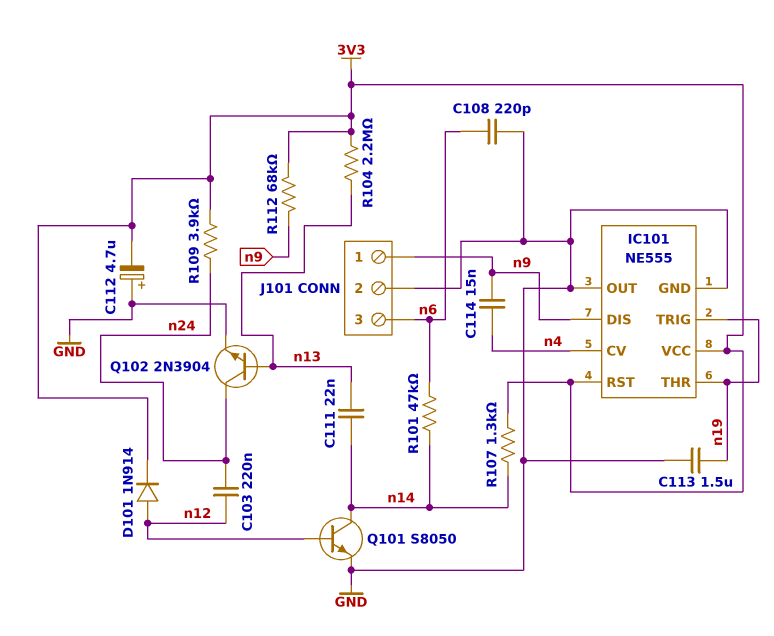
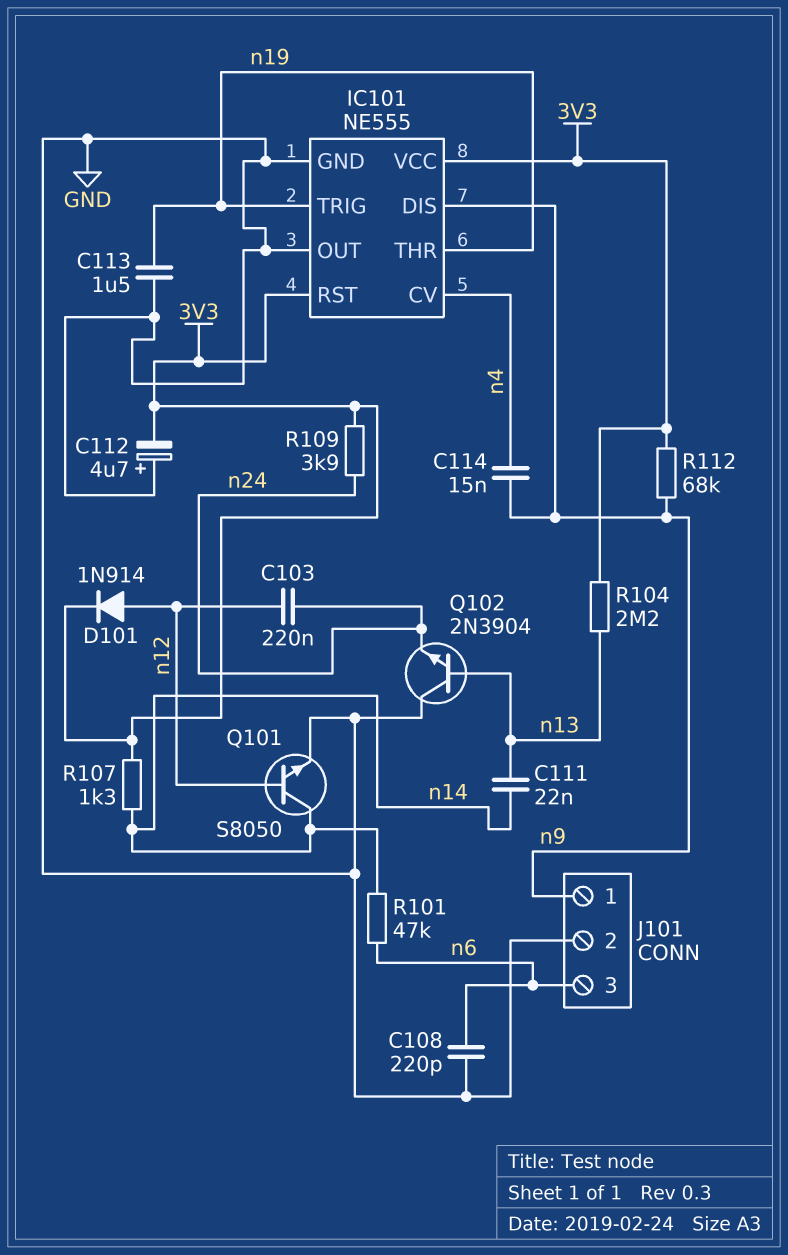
Q102: NPN 2N3904 (B n13, C n24, E GND) -> NPN 2N3904 (B n13, C GND, E n24)

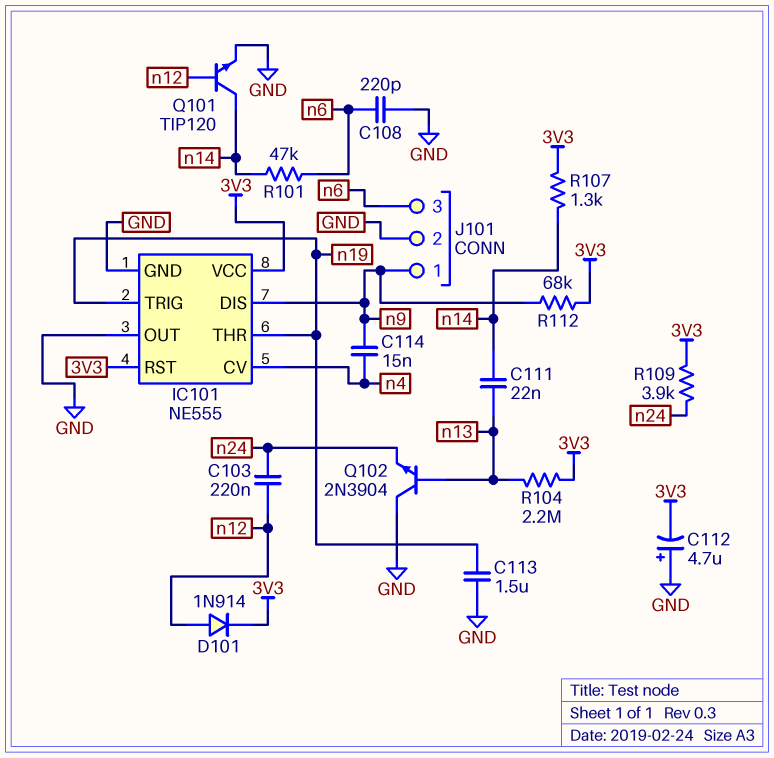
Q101: NPN S8050 (B n12, C n14, E GND) -> NPN TIP120 (B n12, C n14, E GND)

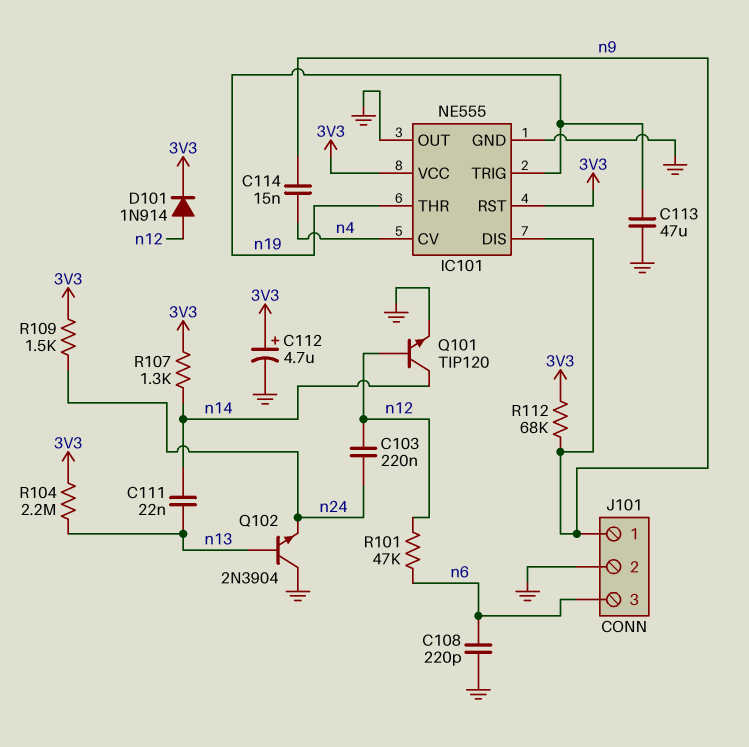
C112: 4.7uF (plus GND, minus 3V3) -> 4.7uF (plus 3V3, minus GND)
C113: 1.5uF (GND, n19) -> 47uF (GND, n19)
R101: 47k (n6, n14) -> 47k (n6, n12)
R109: 3.9k (3V3, n24) -> 1.5k (3V3, n24)

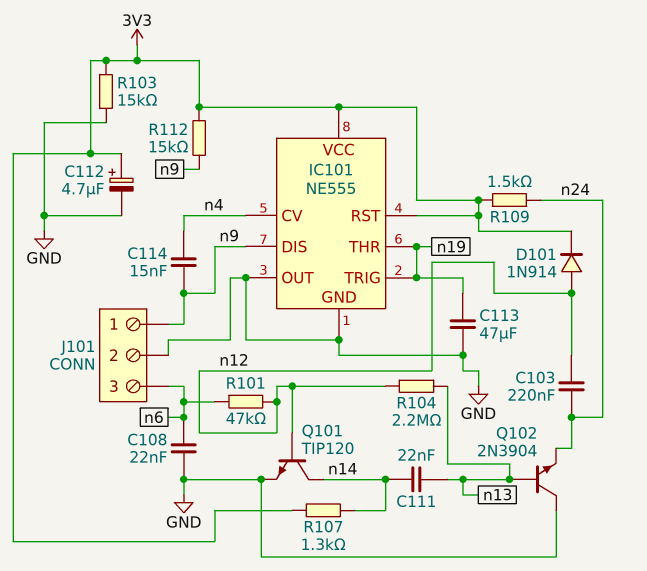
C108: 220pF (GND, n6) -> 22nF (GND, n6)
R103: none -> 15k (3V3, GND)
R104: 2.2M (3V3, n13) -> 2.2M (n12, n13)
R112: 68k (3V3, n9) -> 15k (3V3, n9)

